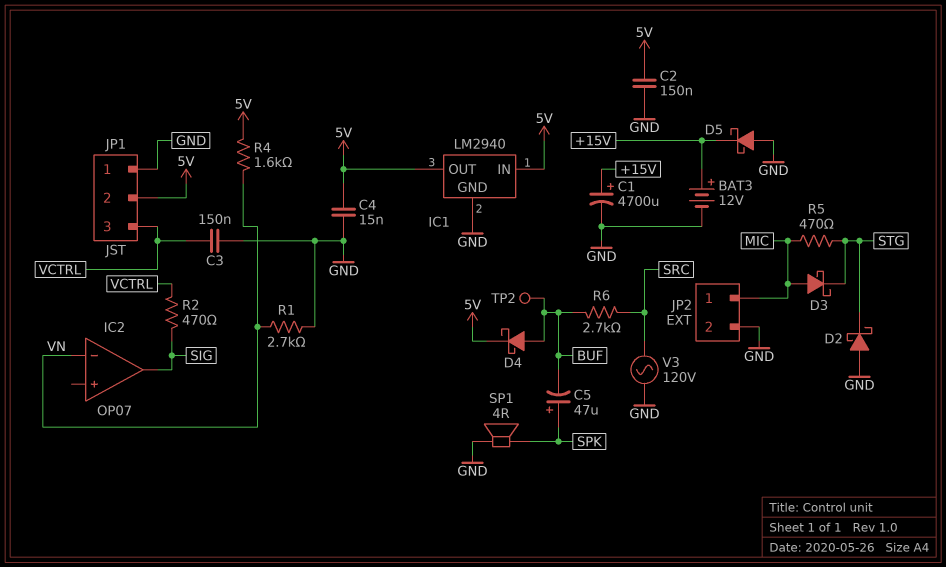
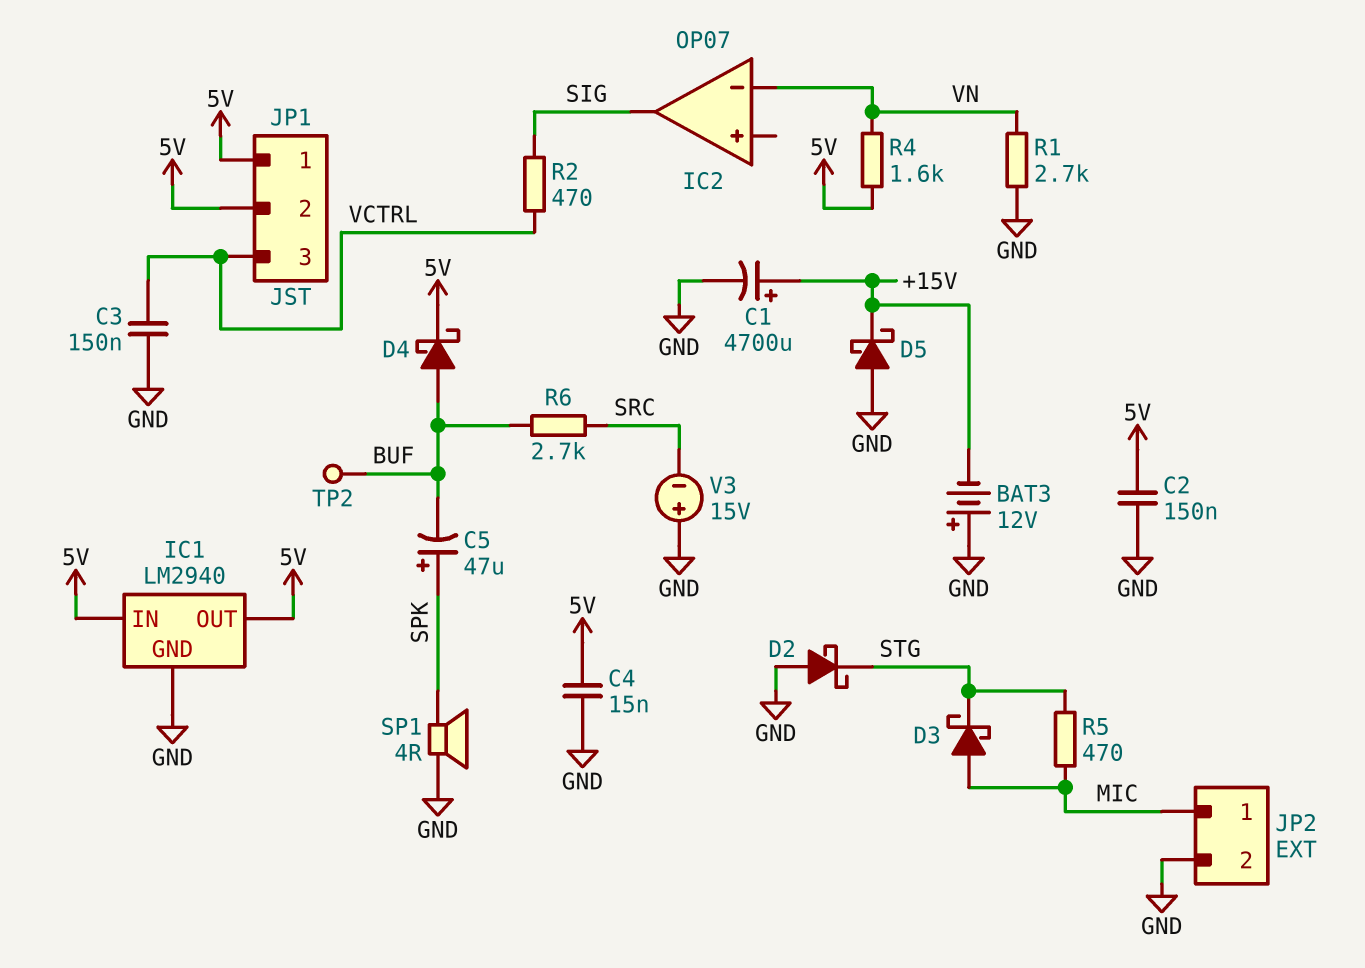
BAT3: 12V (plus +15V, minus GND) -> 12V (plus GND, minus +15V)
JP1 pin 1: GND -> 5V
V3: AC 120V (GND, SRC) -> 15V (plus GND, minus SRC)

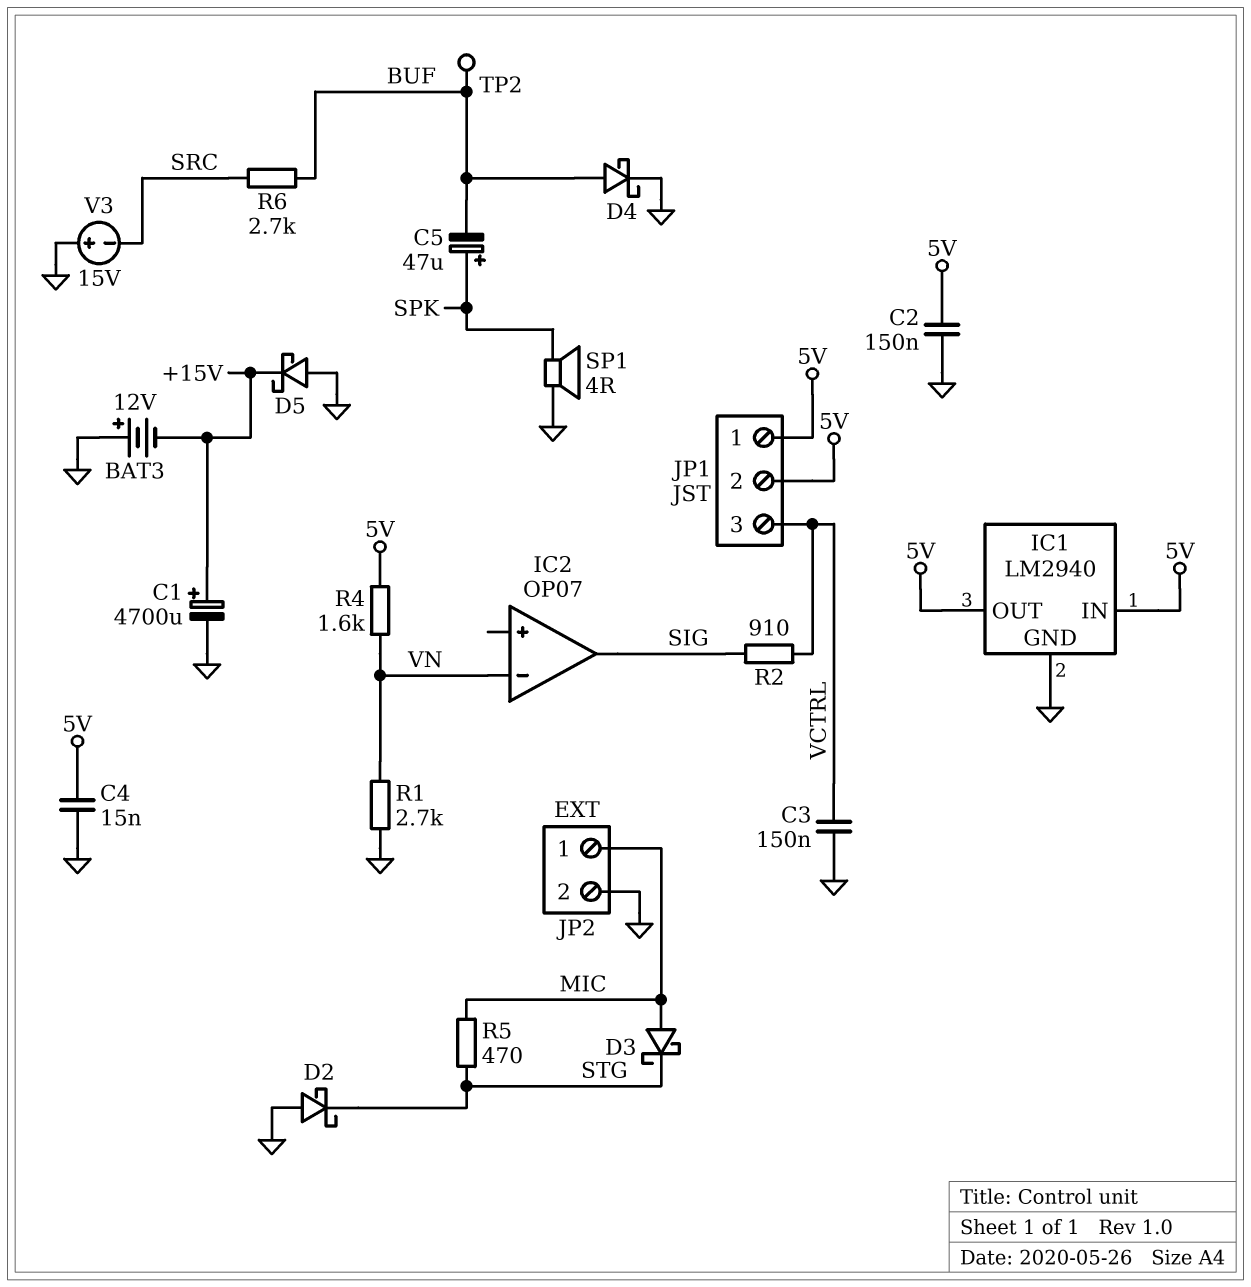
D4: schottky (A BUF, K 5V) -> schottky (A BUF, K GND)
R2: 470 (SIG, VCTRL) -> 910 (SIG, VCTRL)

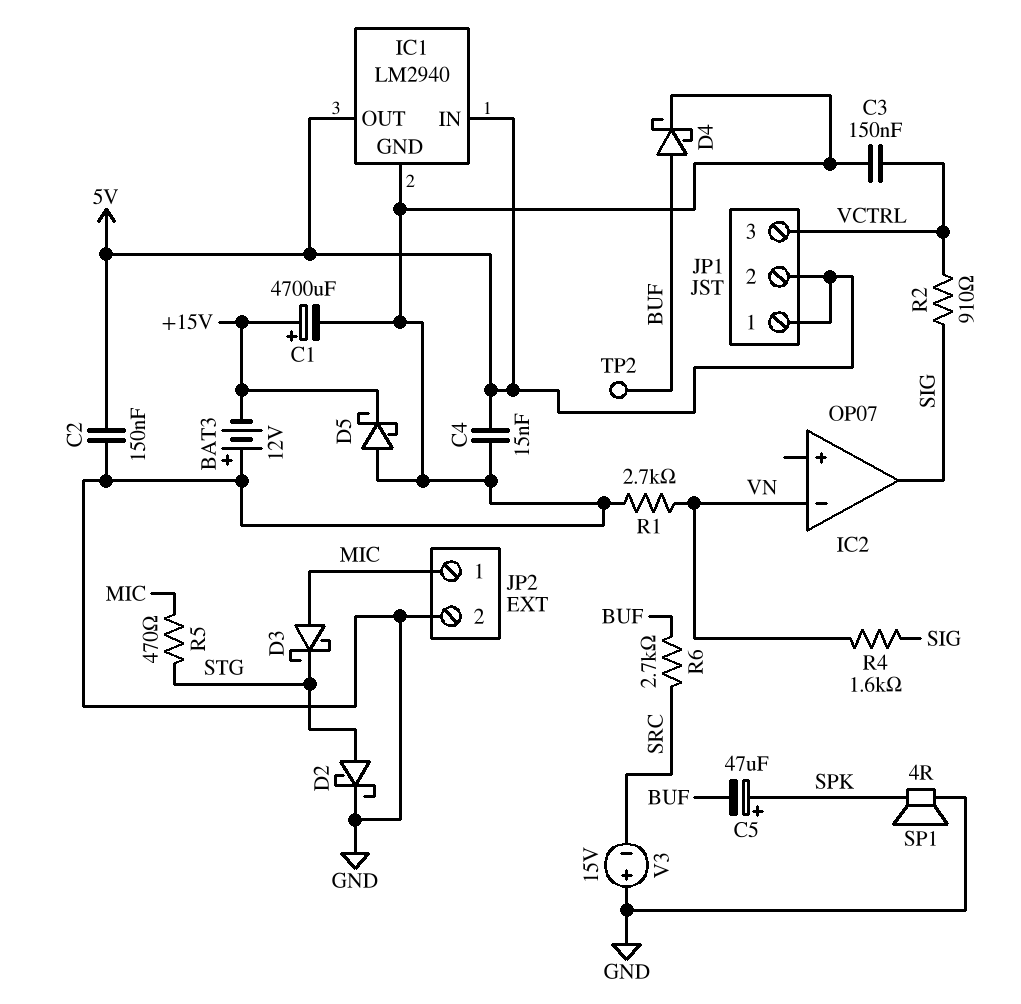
D2: schottky (A GND, K STG) -> schottky (A STG, K GND)
R4: 1.6k (5V, VN) -> 1.6k (SIG, VN)

